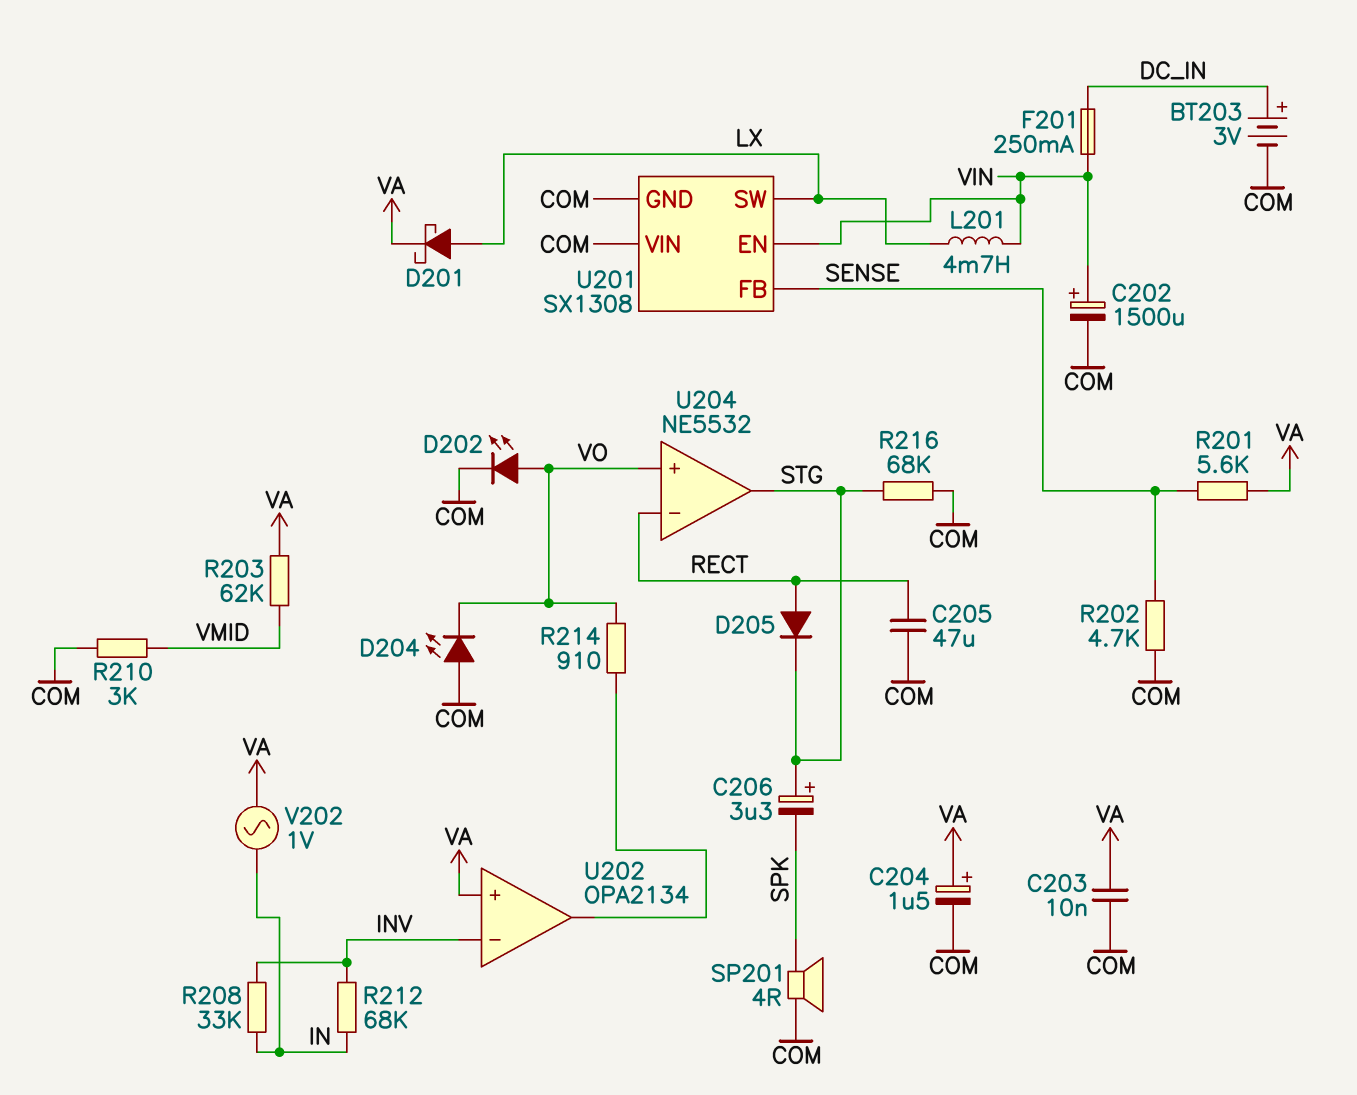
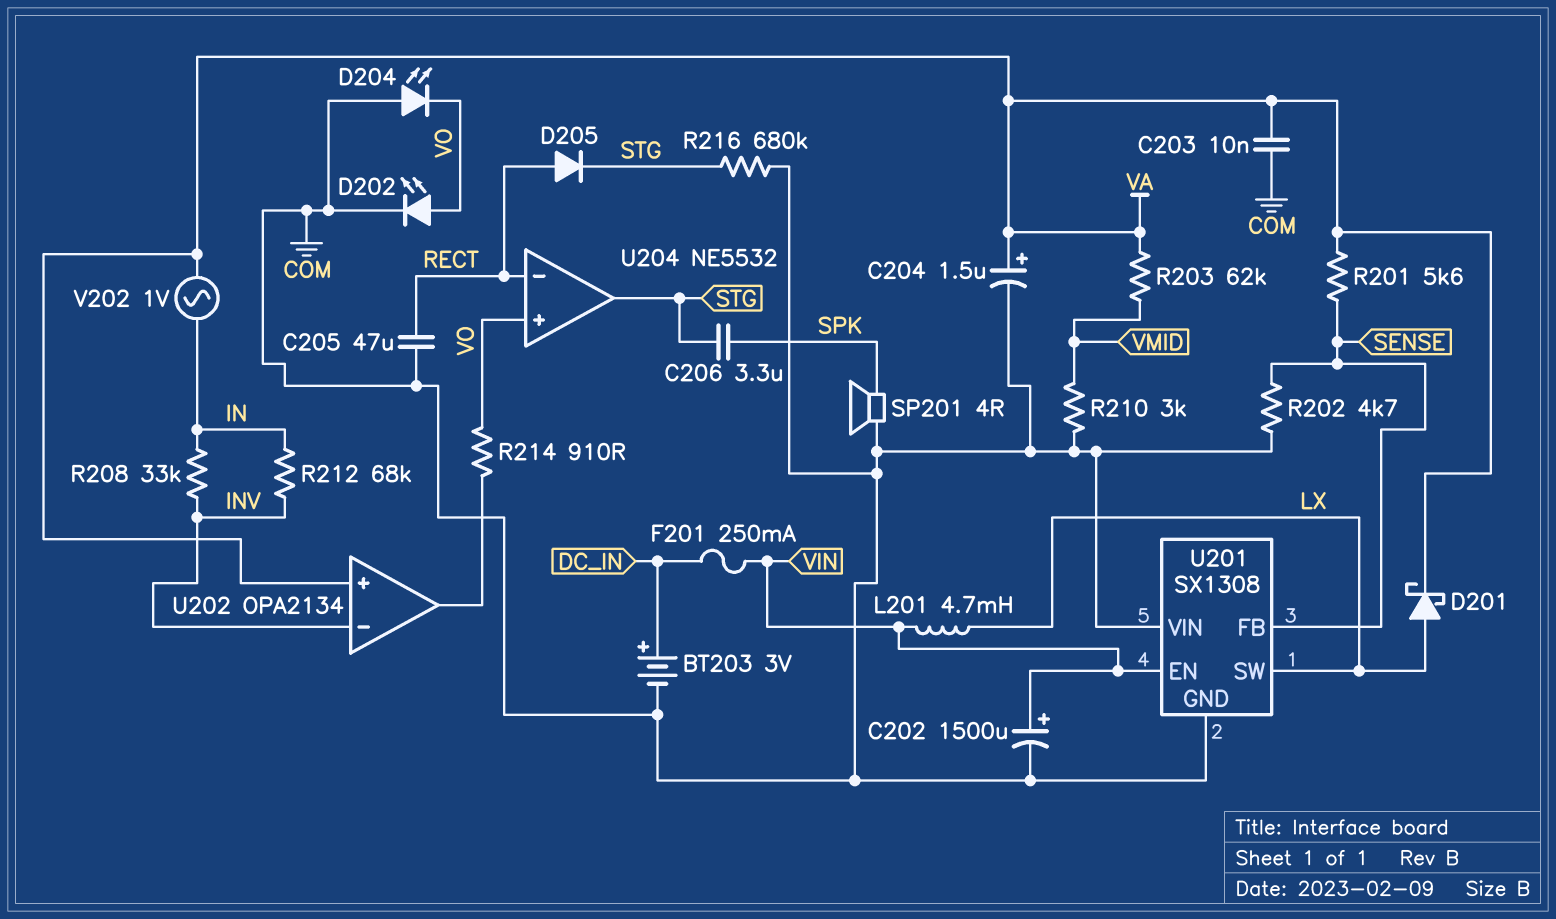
C206: 3.3uF (plus STG, minus SPK) -> 3.3uF (SPK, STG)
R216: 68k (COM, STG) -> 680k (COM, STG)

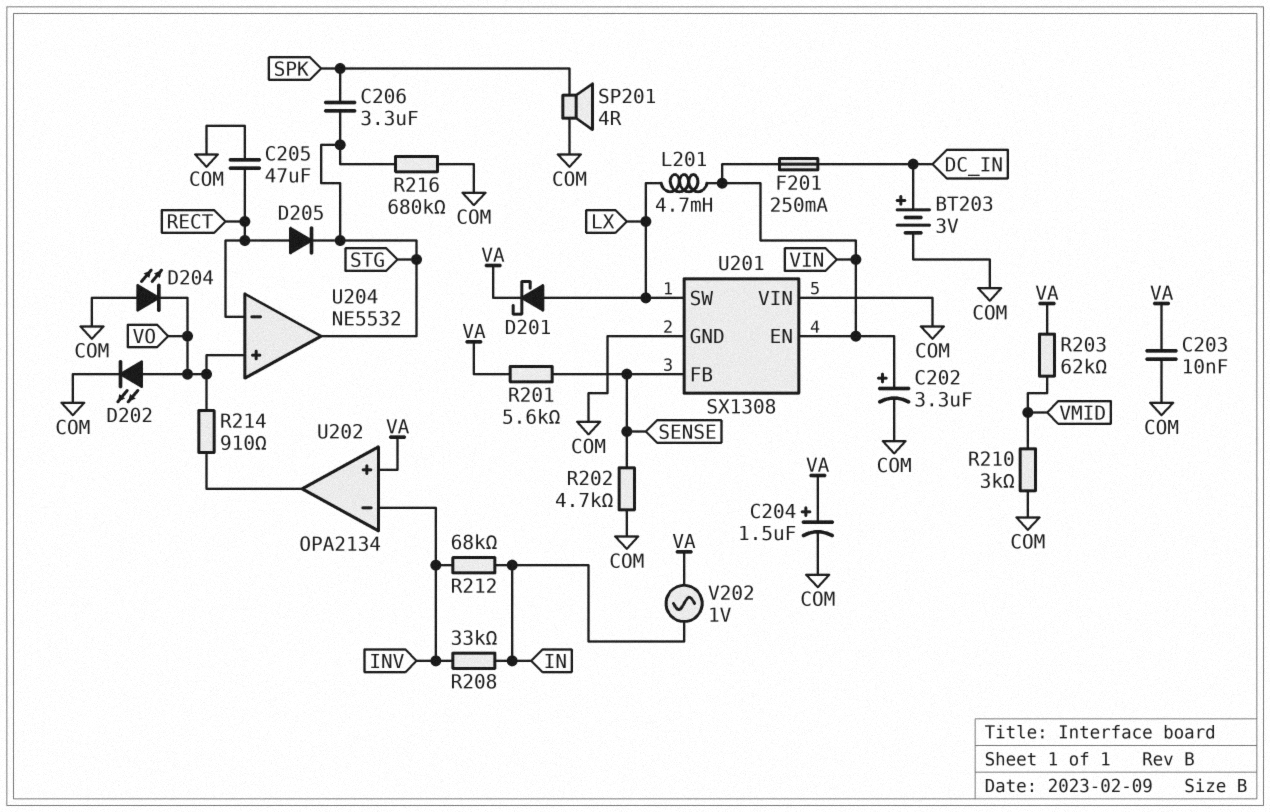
C202: 1500uF (plus VIN, minus COM) -> 3.3uF (plus VIN, minus COM)

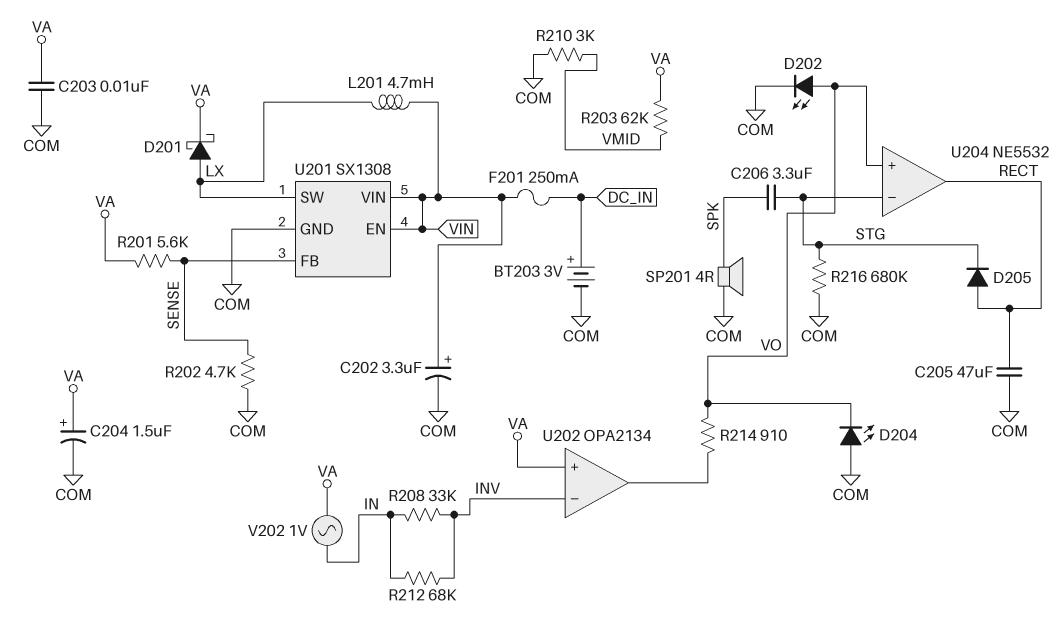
U201 pin VIN: COM -> VIN
U204 pin in-: RECT -> STG
U204 pin out: STG -> RECT

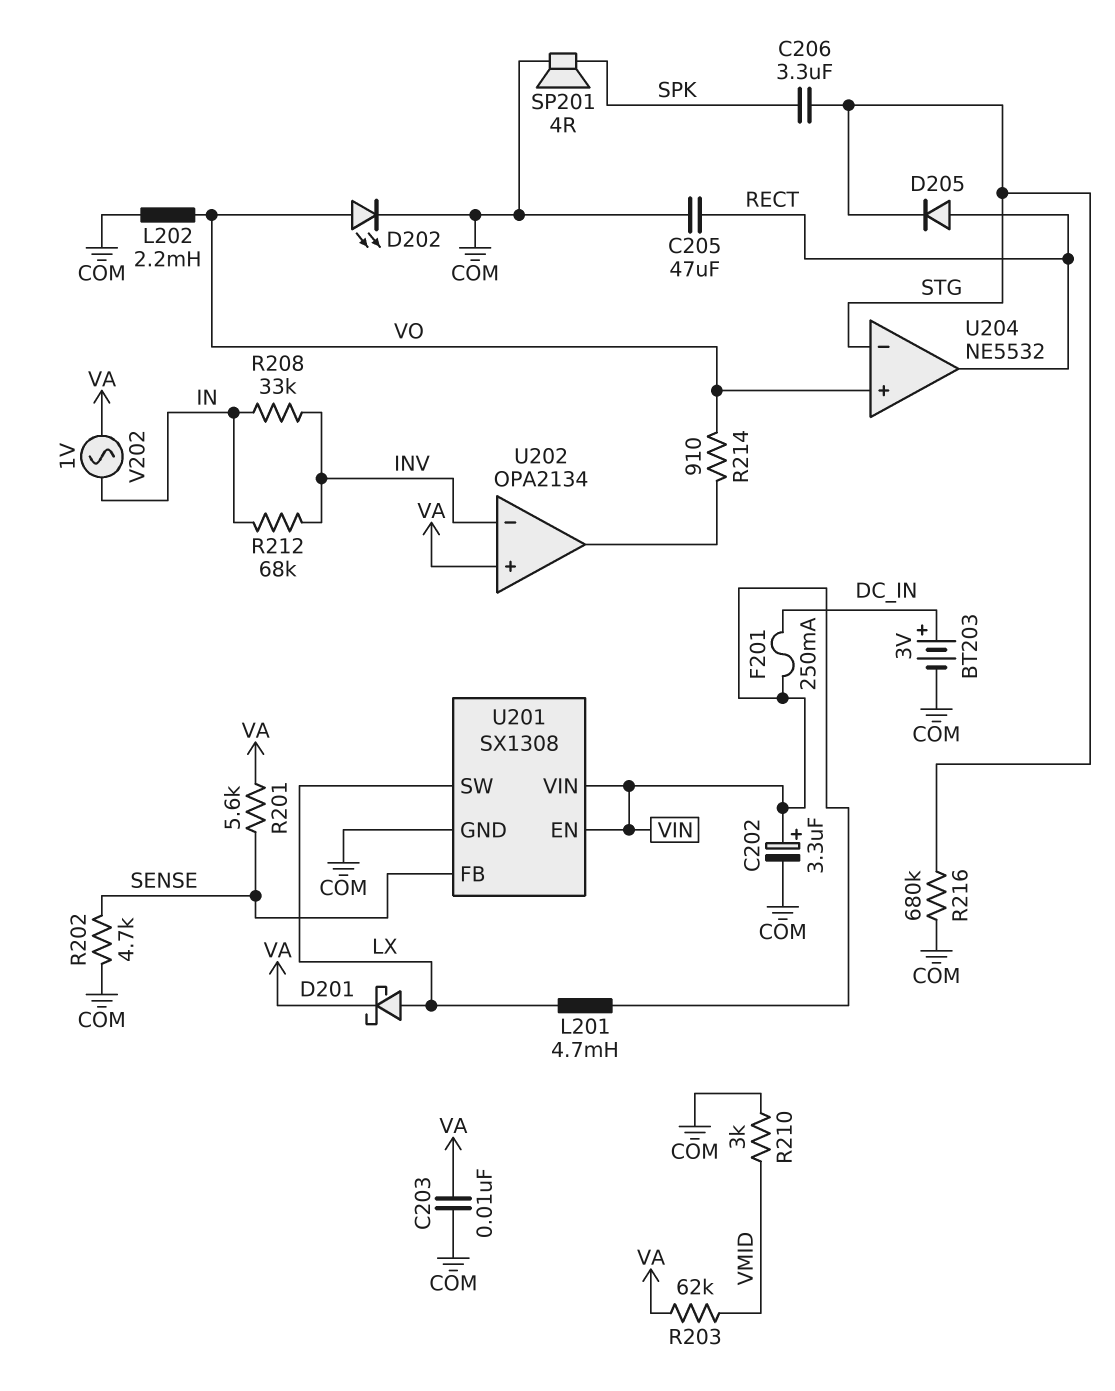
C204: 1.5uF (plus VA, minus COM) -> none
D204: LED (A COM, K VO) -> none
L202: none -> 2.2mH (COM, VO)

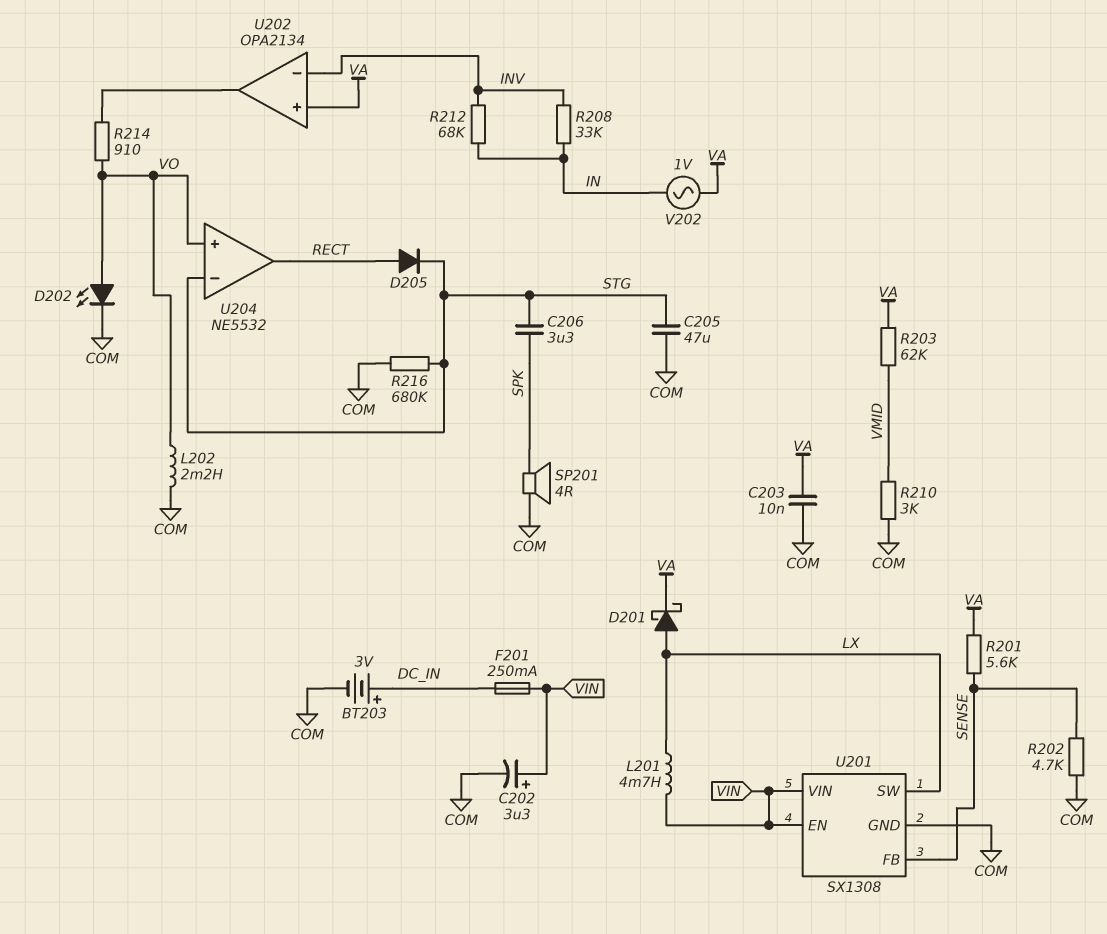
C205: 47uF (COM, RECT) -> 47uF (COM, STG)

